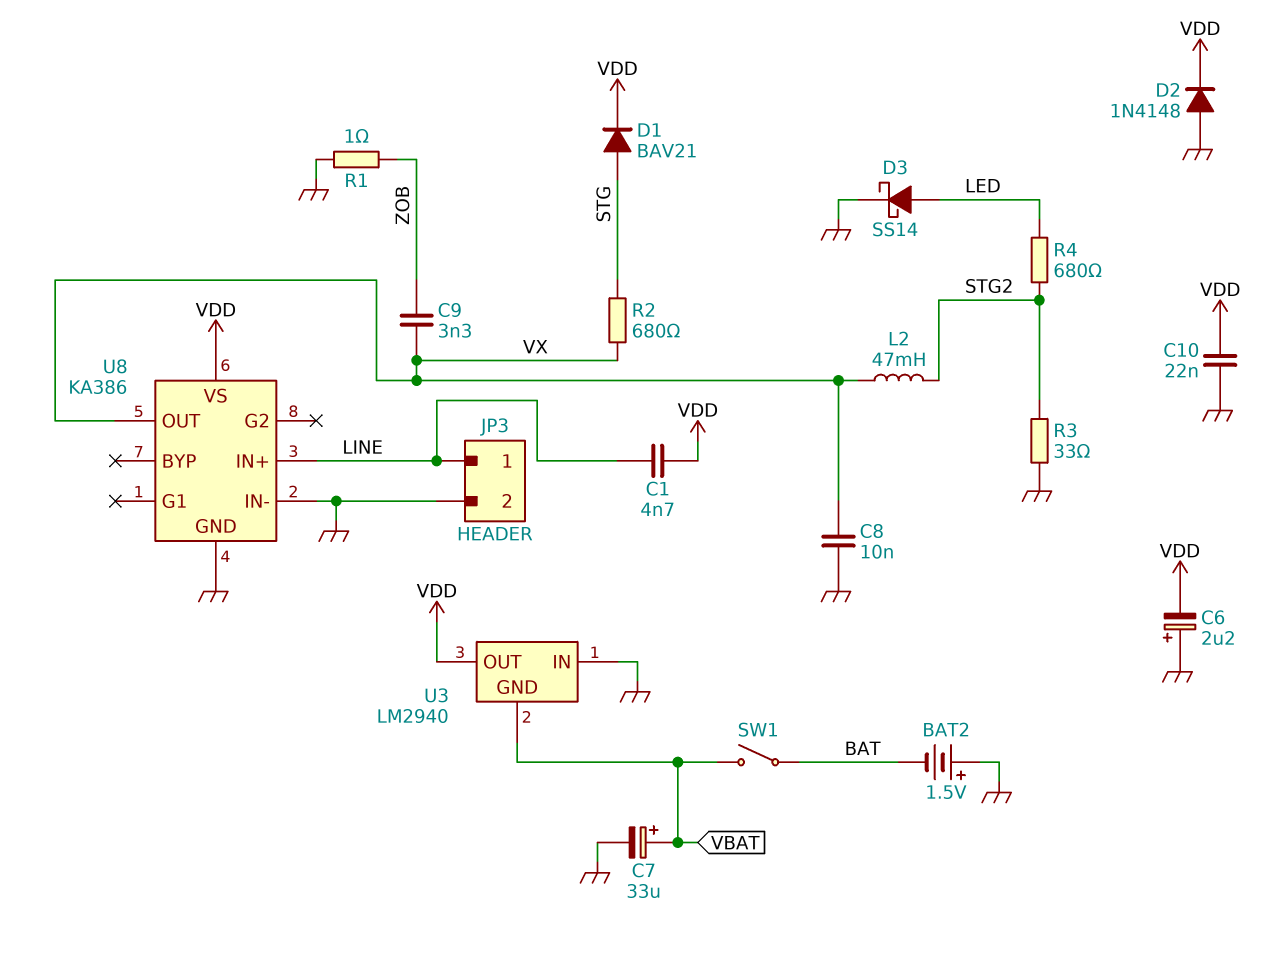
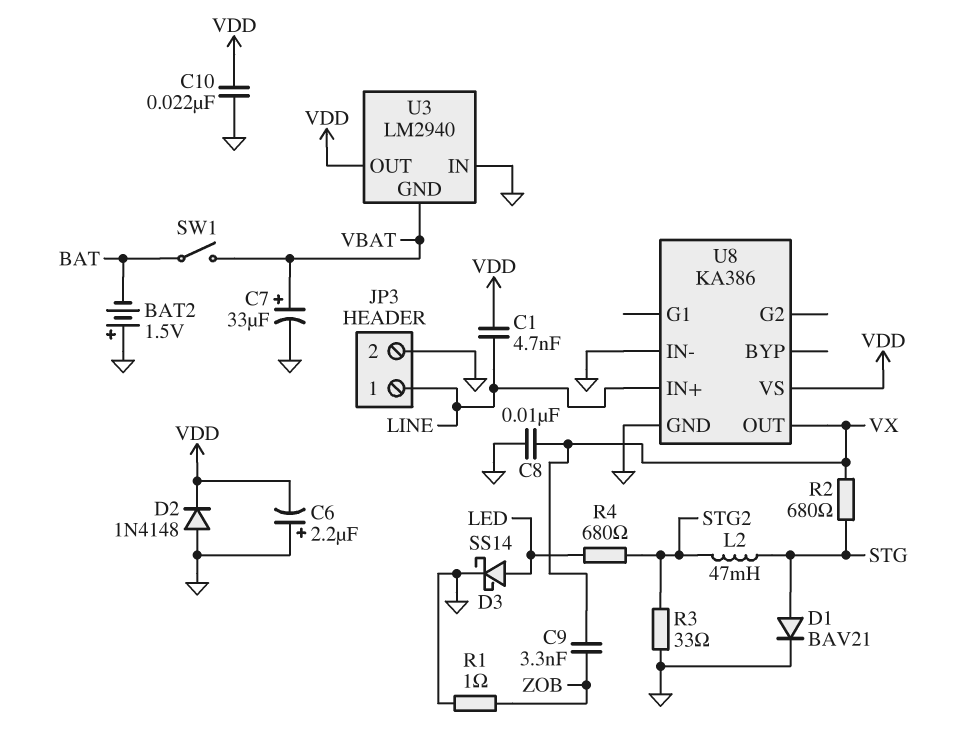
D1: diode BAV21 (A STG, K VDD) -> diode BAV21 (A STG, K GND)
L2: 47mH (STG2, VX) -> 47mH (STG, STG2)

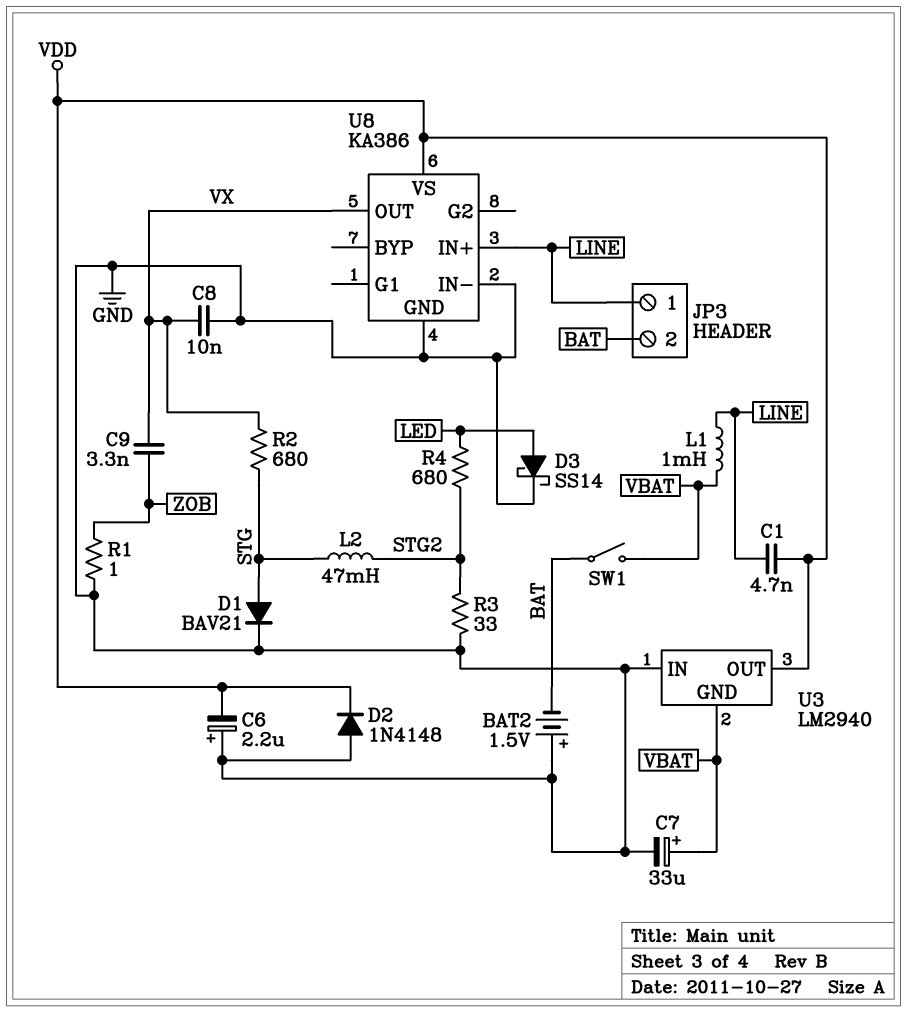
C10: 22nF (GND, VDD) -> none
JP3 pin 2: GND -> BAT
L1: none -> 1mH (LINE, VBAT)

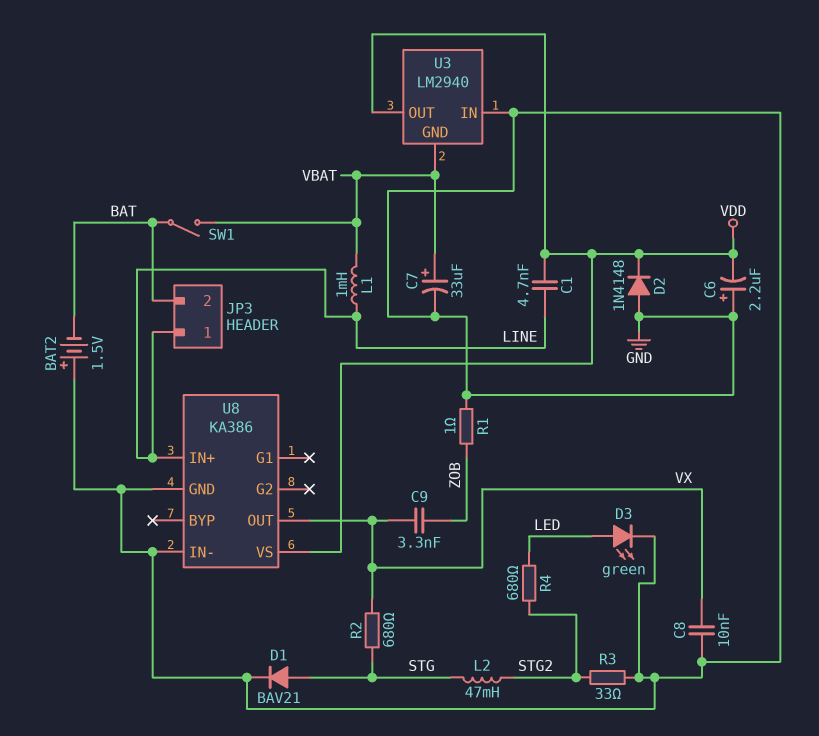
D3: schottky SS14 (A LED, K GND) -> LED green (A LED, K GND)

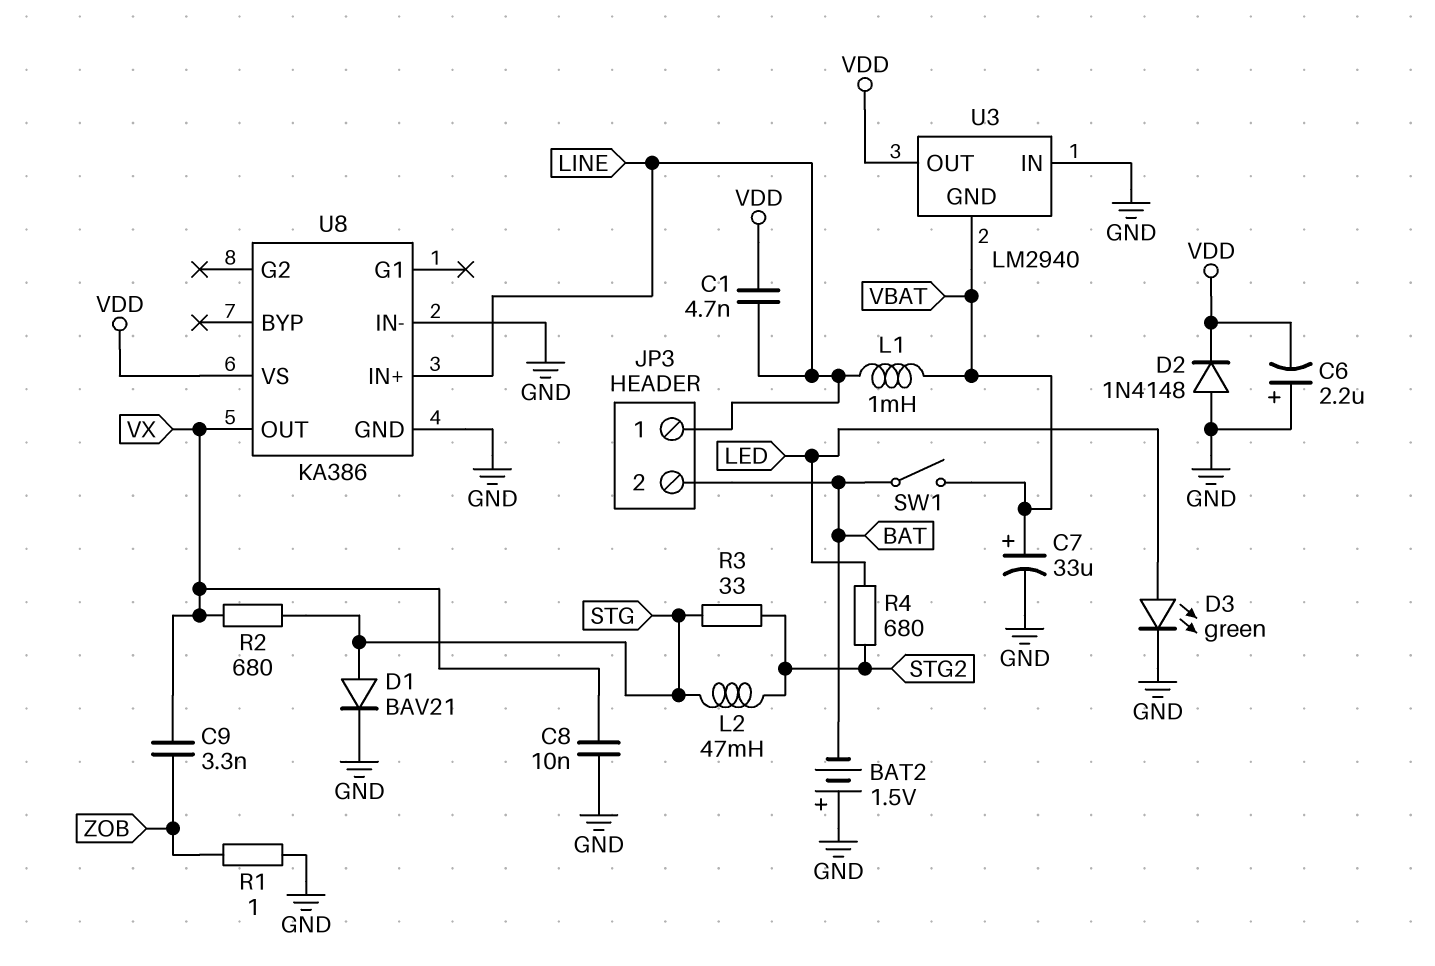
R3: 33 (GND, STG2) -> 33 (STG, STG2)

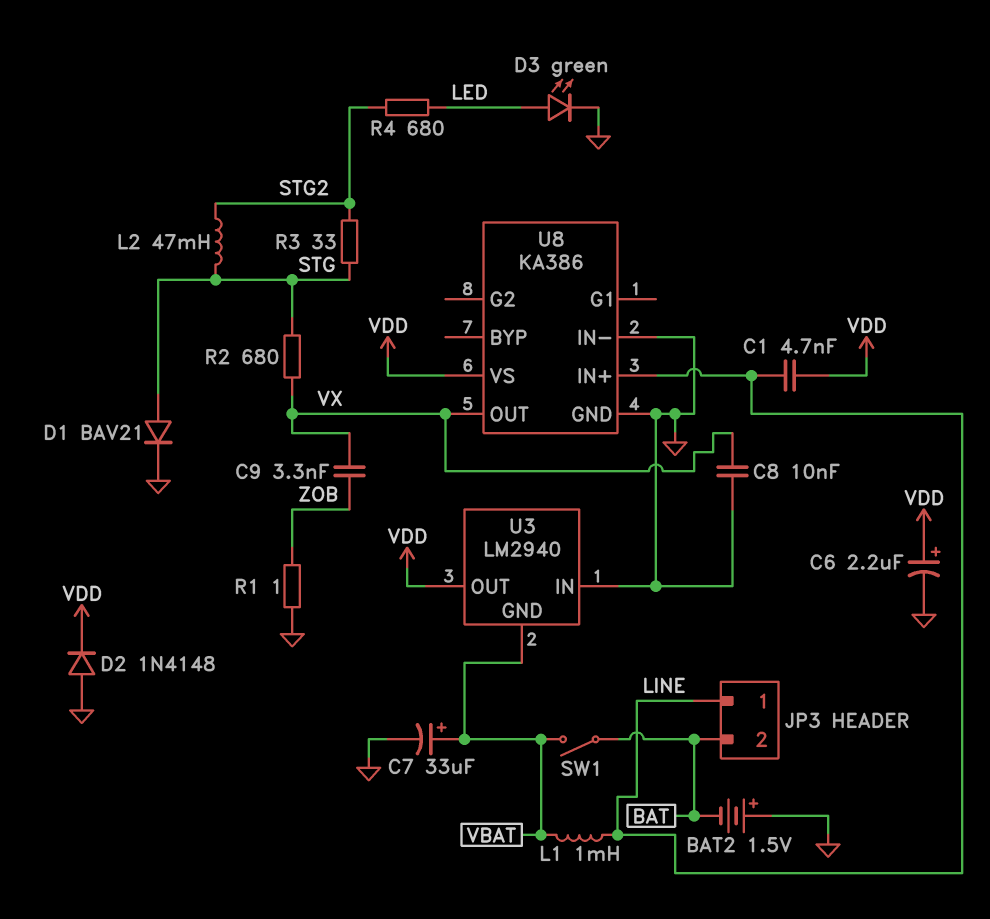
C6: 2.2uF (plus GND, minus VDD) -> 2.2uF (plus VDD, minus GND)

